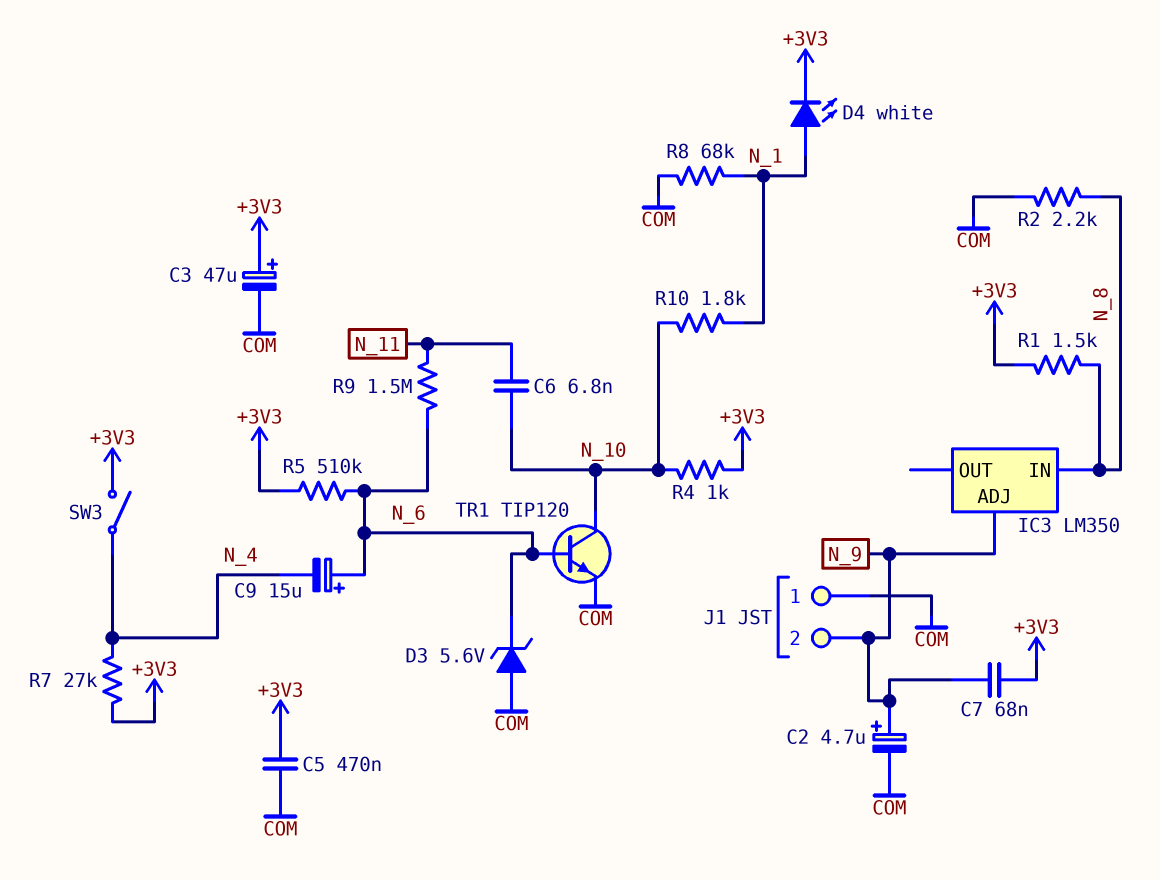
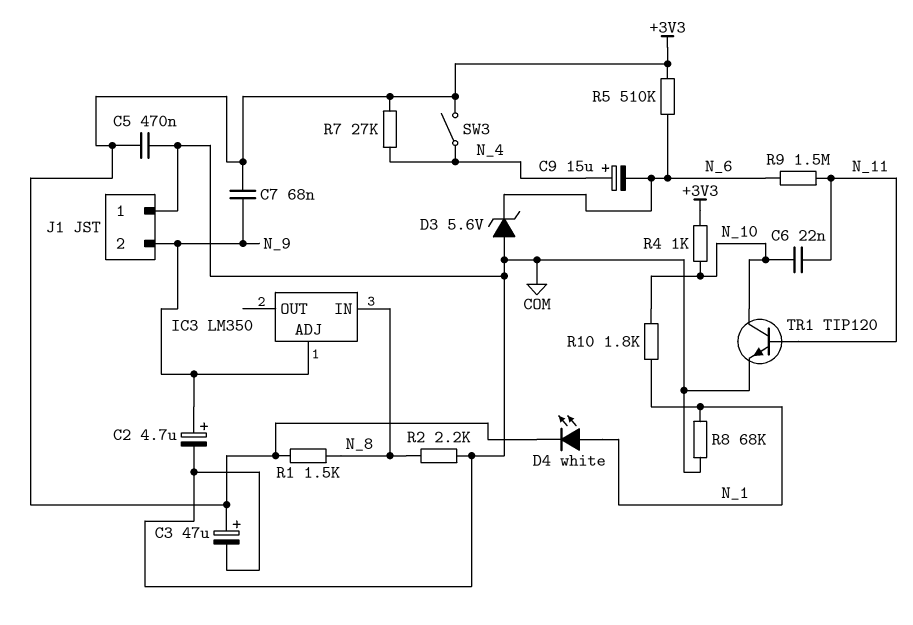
C6: 6.8nF (N_10, N_11) -> 22nF (N_10, N_11)
C9: 15uF (plus N_6, minus N_4) -> 15uF (plus N_4, minus N_6)
TR1: NPN TIP120 (B N_6, C N_10, E COM) -> NPN TIP120 (B N_11, C N_10, E COM)

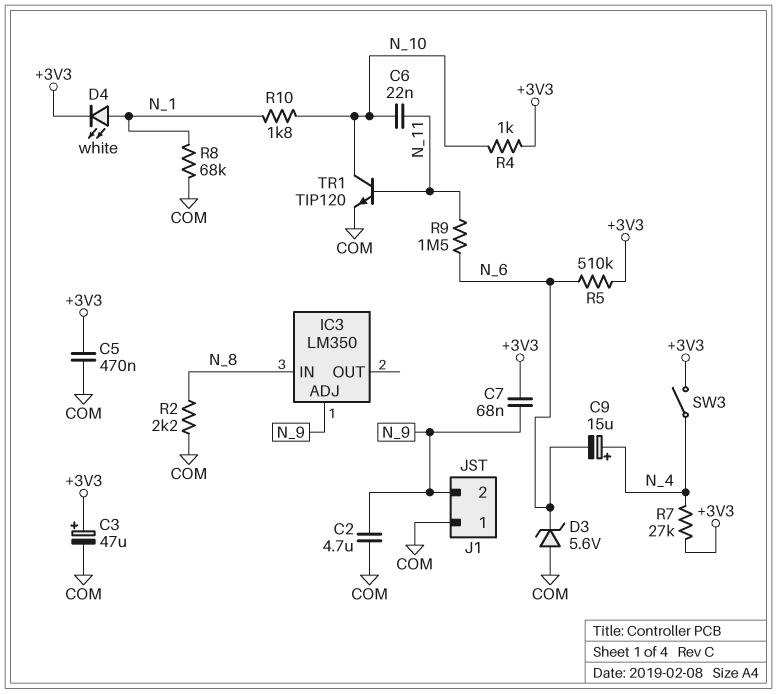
C2: 4.7uF (plus N_9, minus COM) -> 4.7uF (COM, N_9)
R1: 1.5k (+3V3, N_8) -> none

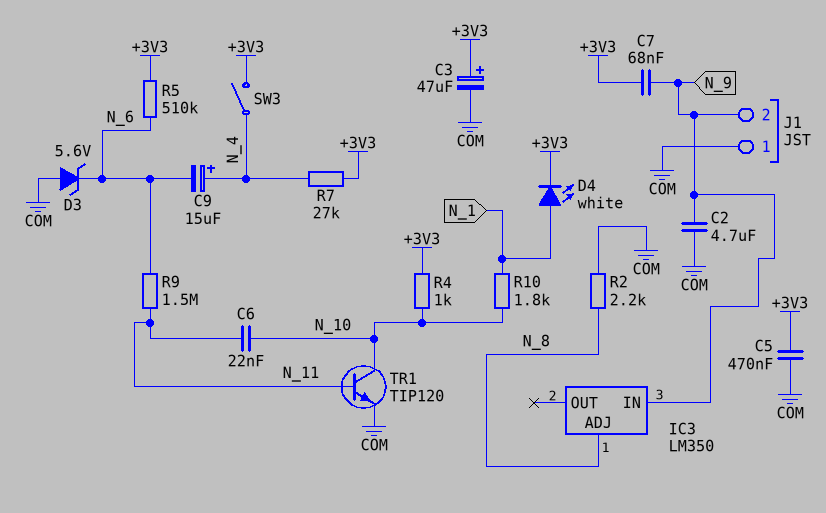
IC3 pin ADJ: N_9 -> N_8
IC3 pin IN: N_8 -> N_9
R8: 68k (COM, N_1) -> none

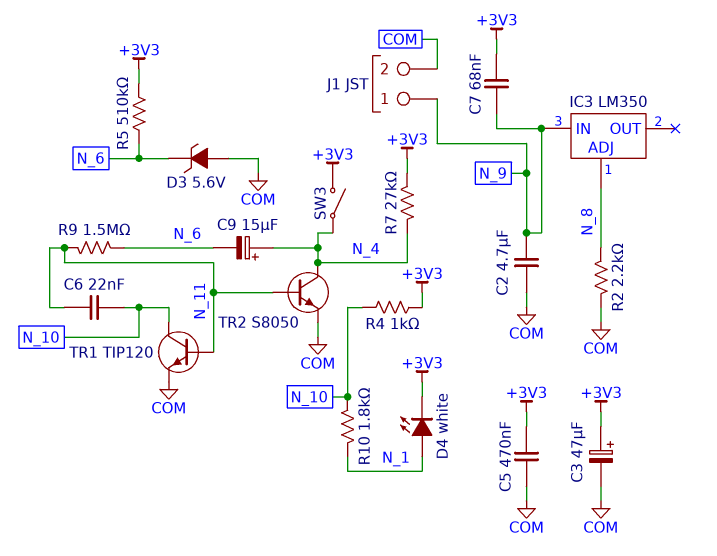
J1 pin 1: COM -> N_9
J1 pin 2: N_9 -> COM
TR2: none -> NPN S8050 (B N_11, C N_4, E COM)

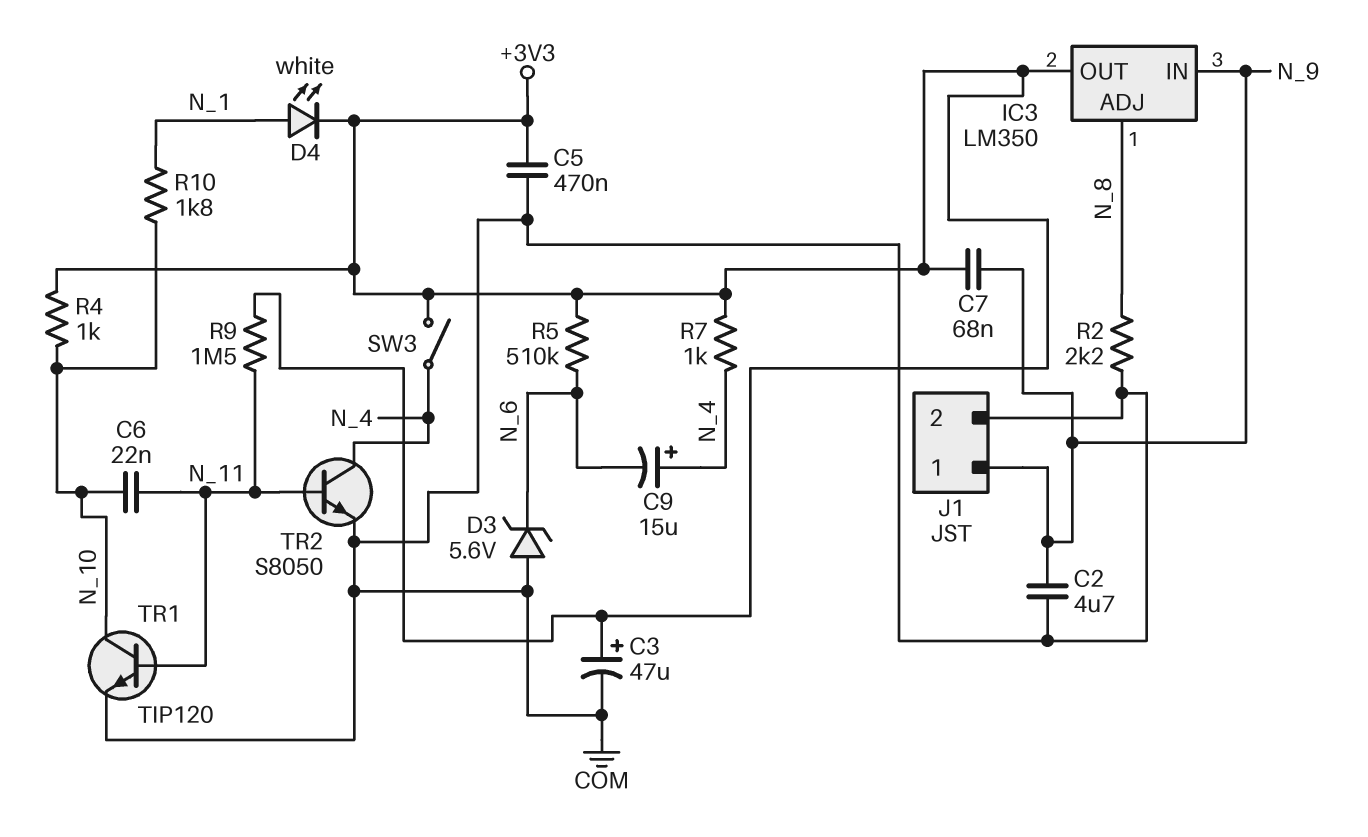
IC3 pin OUT: none -> +3V3
R7: 27k (+3V3, N_4) -> 1k (+3V3, N_4)
R9: 1.5M (N_6, N_11) -> 1.5M (+3V3, N_11)

